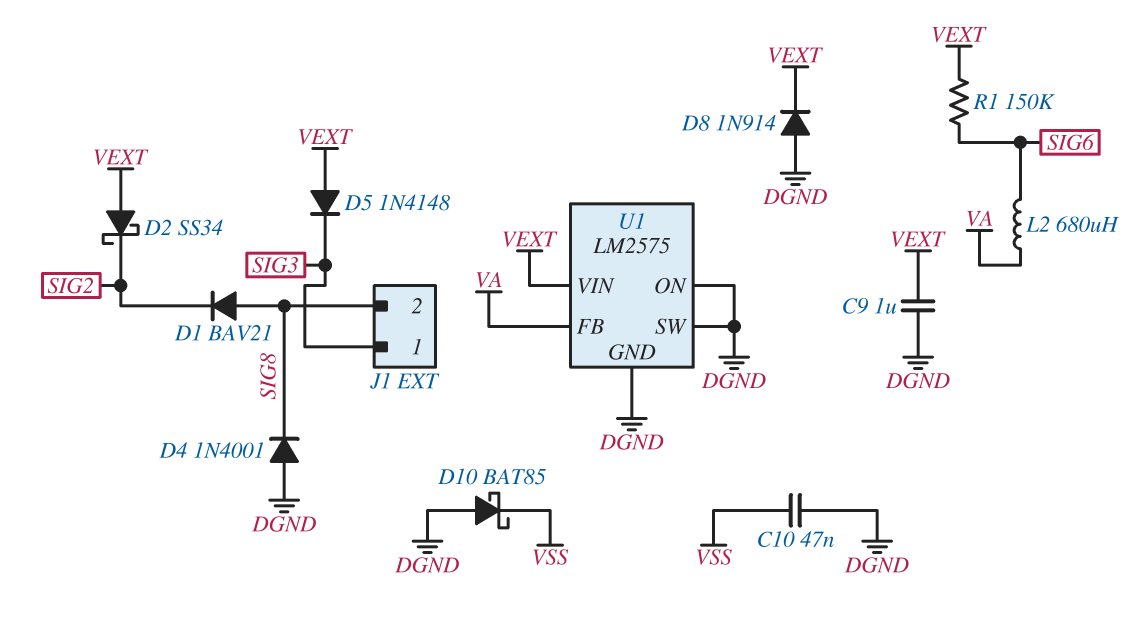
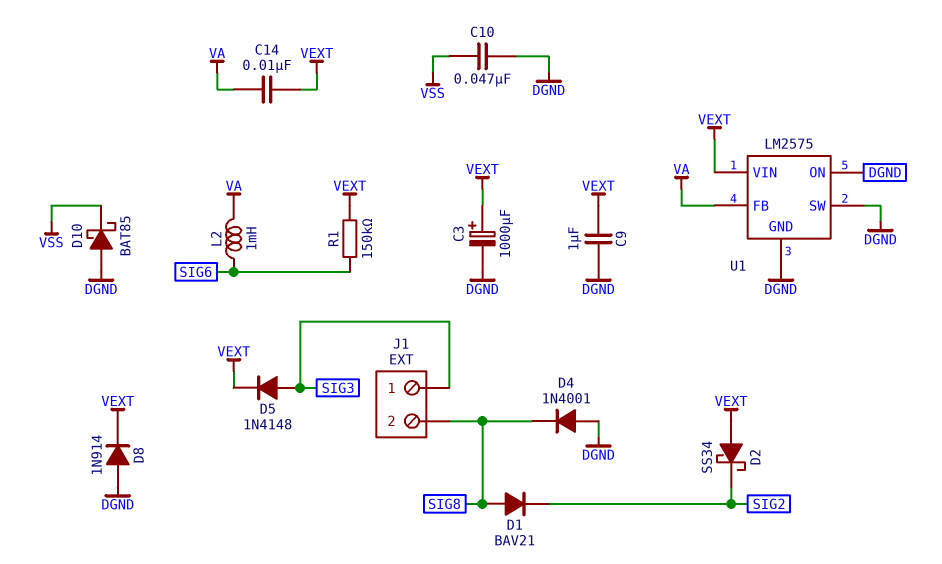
C3: none -> 1000uF (plus VEXT, minus DGND)
C14: none -> 10nF (VA, VEXT)
D5: diode 1N4148 (A VEXT, K SIG3) -> diode 1N4148 (A SIG3, K VEXT)
L2: 680uH (SIG6, VA) -> 1mH (SIG6, VA)

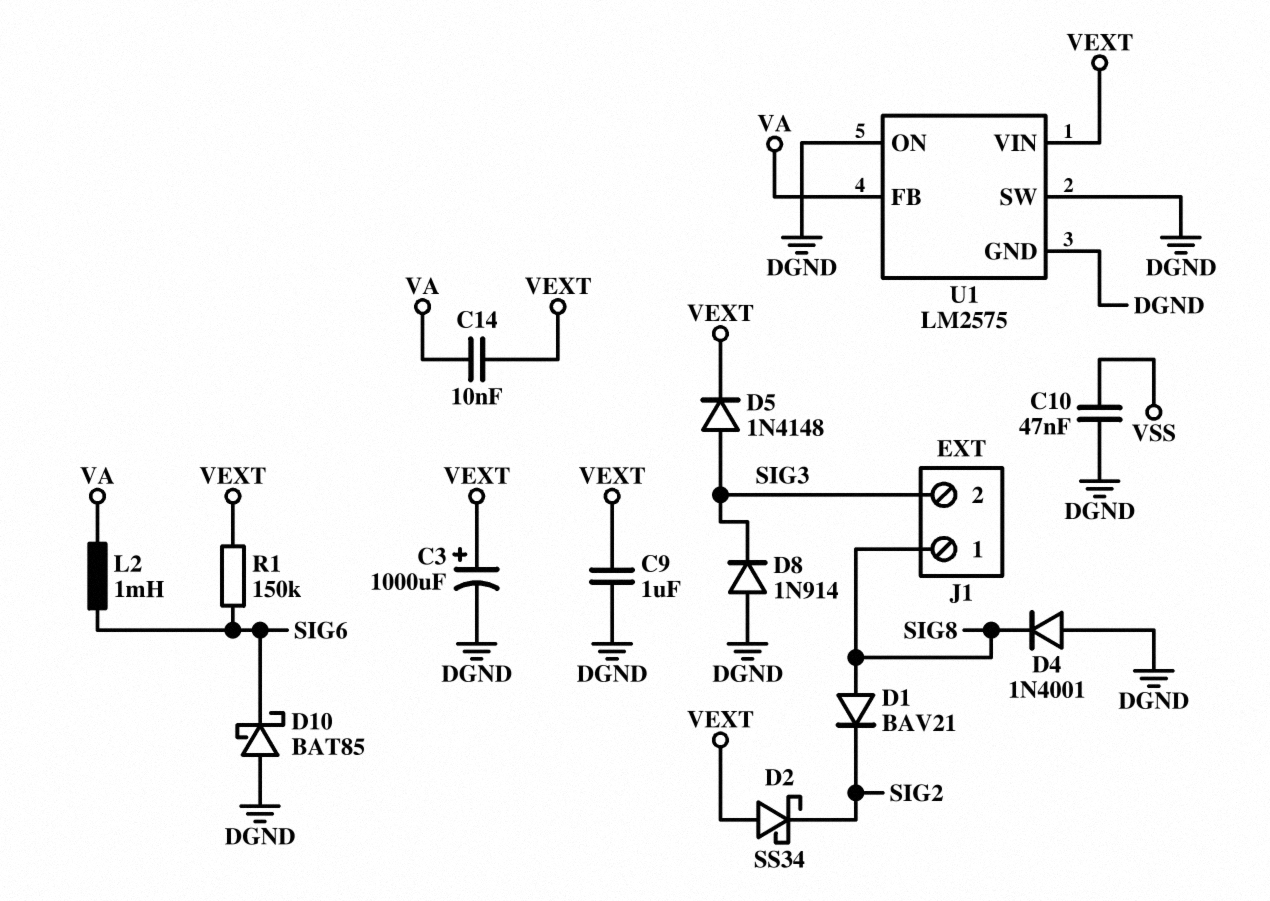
D8: diode 1N914 (A DGND, K VEXT) -> diode 1N914 (A DGND, K SIG3)
D10: schottky BAT85 (A DGND, K VSS) -> schottky BAT85 (A DGND, K SIG6)
J1 pin 1: SIG3 -> SIG8
J1 pin 2: SIG8 -> SIG3

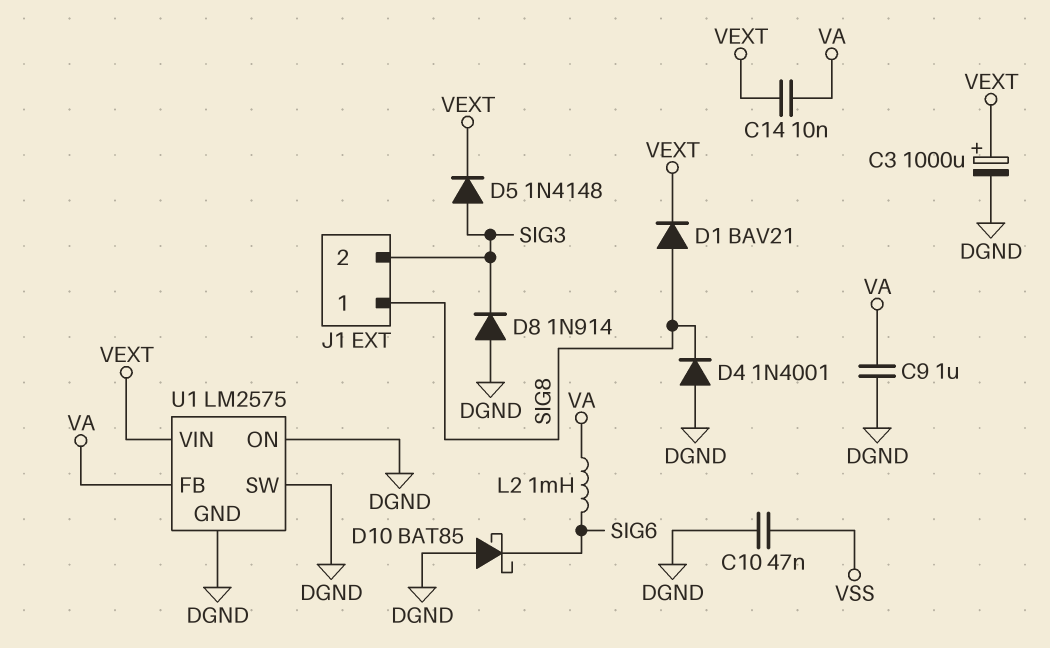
C9: 1uF (DGND, VEXT) -> 1uF (DGND, VA)
D1: diode BAV21 (A SIG8, K SIG2) -> diode BAV21 (A SIG8, K VEXT)
D2: schottky SS34 (A VEXT, K SIG2) -> none
R1: 150k (SIG6, VEXT) -> none

